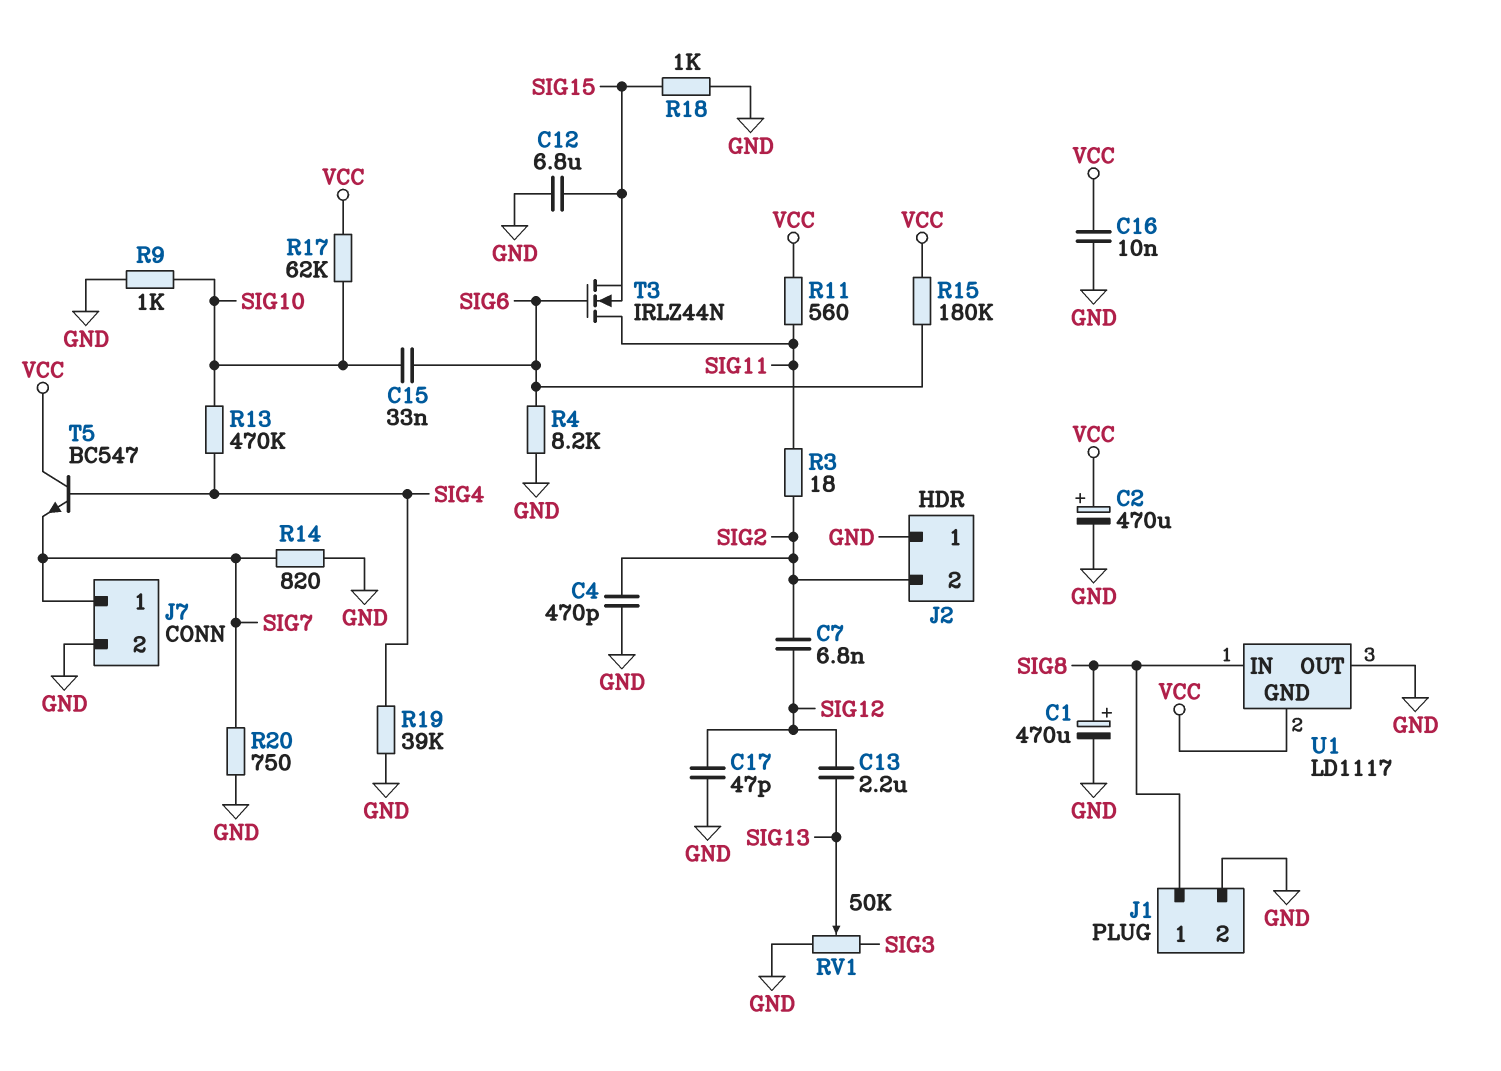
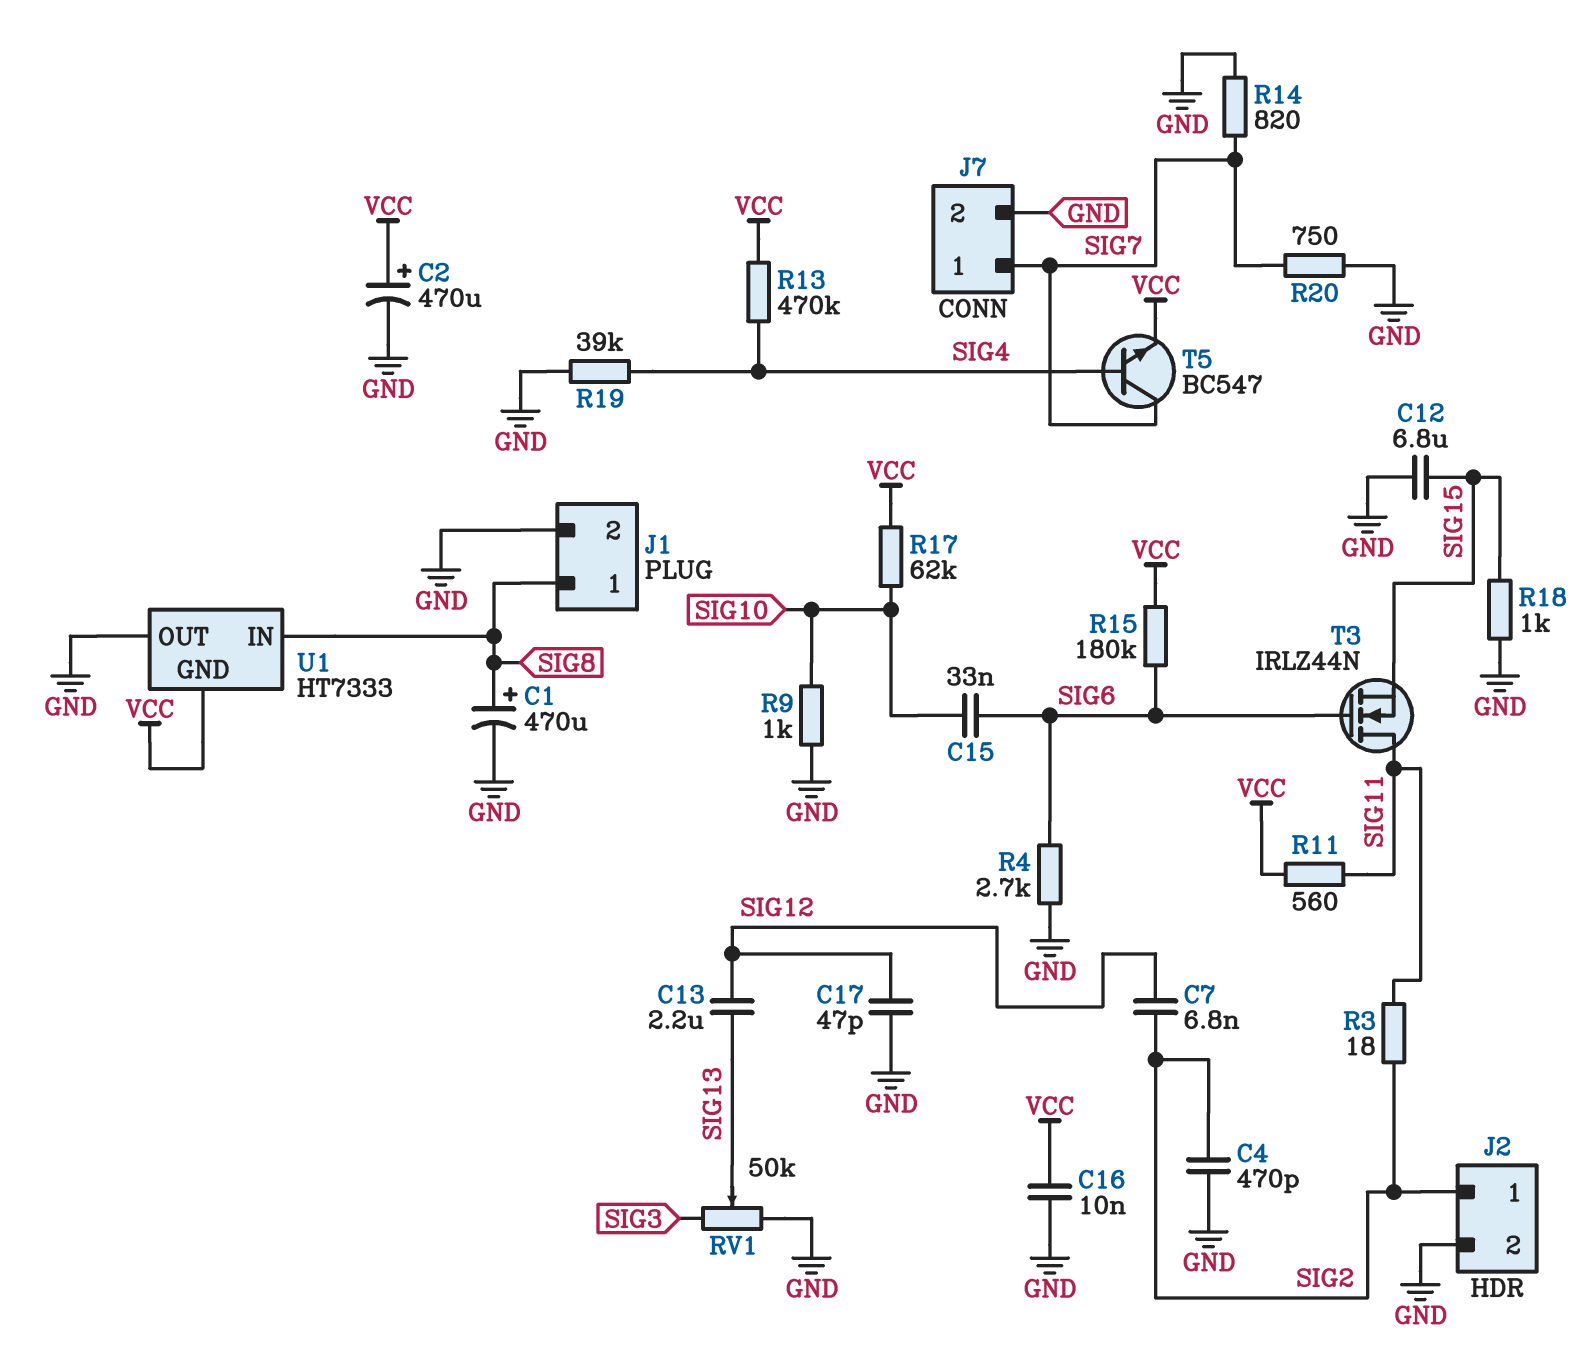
J2 pin 1: GND -> SIG2
J2 pin 2: SIG2 -> GND
R4: 8.2k (GND, SIG6) -> 2.7k (GND, SIG6)
R13: 470k (SIG4, SIG10) -> 470k (SIG4, VCC)
T5: NPN BC547 (B SIG4, C VCC, E SIG7) -> NPN BC547 (B SIG4, C SIG7, E VCC)
U1: LD1117 -> HT7333

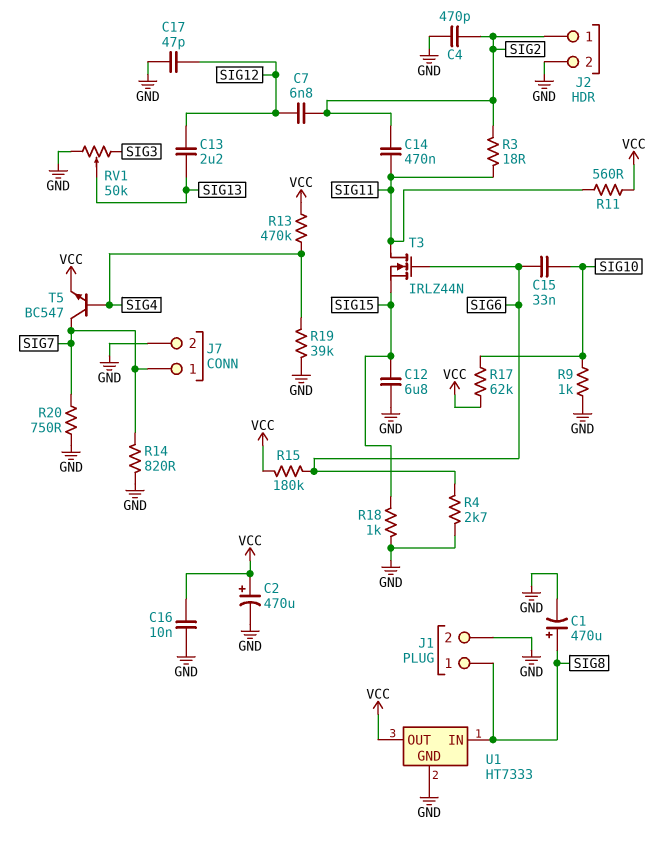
C14: none -> 470nF (SIG2, SIG11)
U1 pin GND: VCC -> GND
U1 pin OUT: GND -> VCC

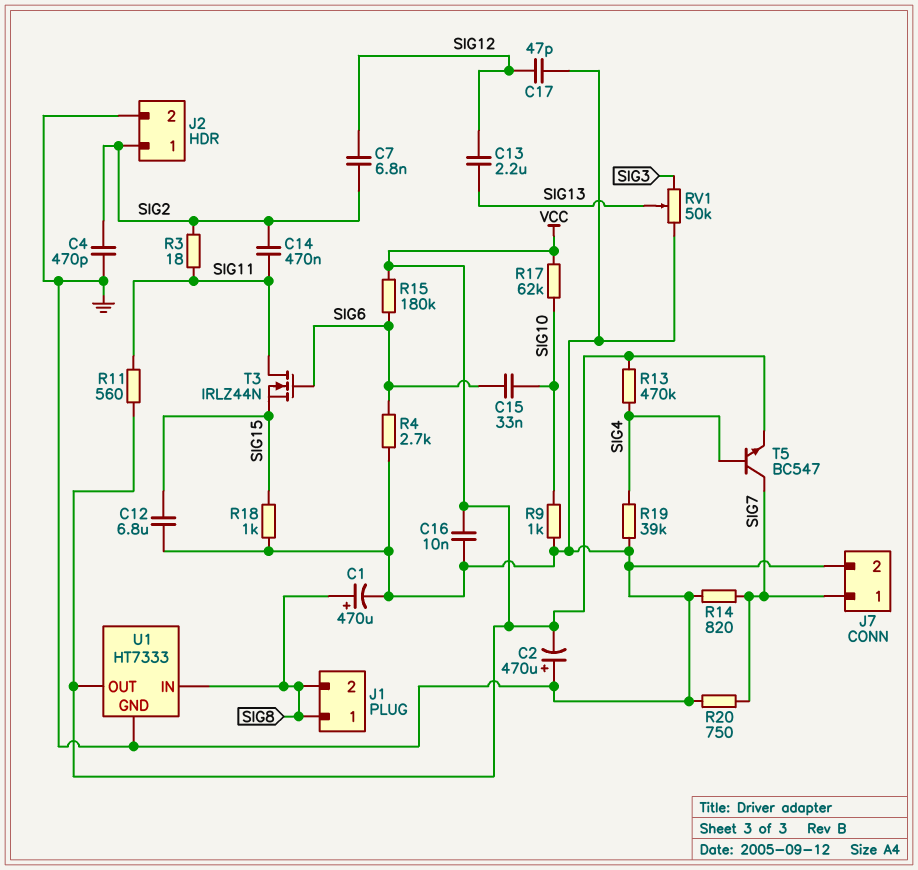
C2: 470uF (plus VCC, minus GND) -> 470uF (plus GND, minus VCC)
J1 pin 2: GND -> SIG8

